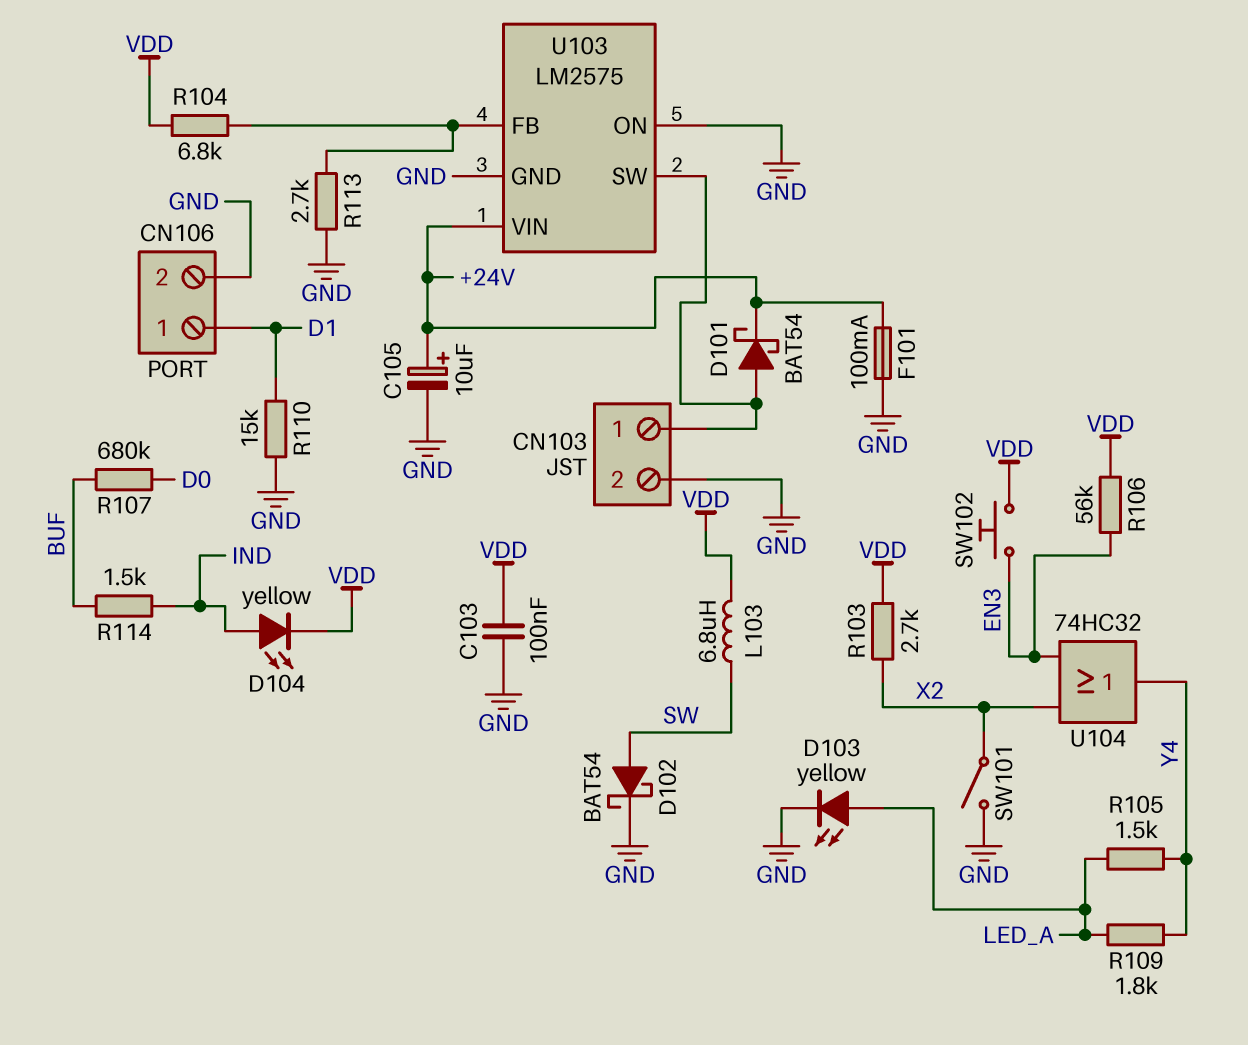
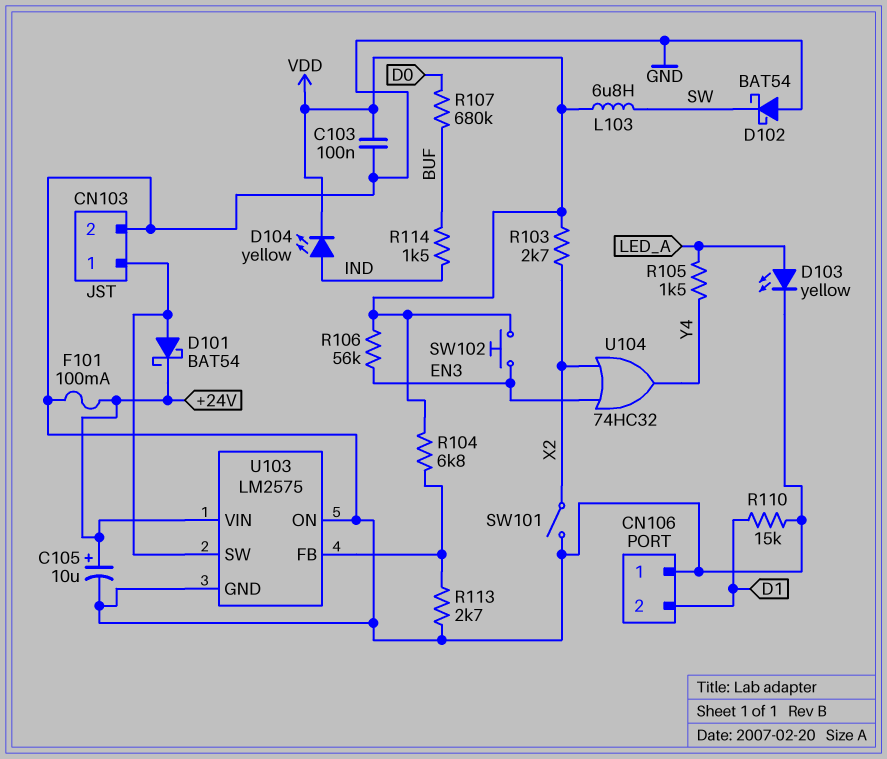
CN106 pin 1: D1 -> GND
CN106 pin 2: GND -> D1
D102: schottky BAT54 (A SW, K GND) -> schottky BAT54 (A GND, K SW)
R109: 1.8k (LED_A, Y4) -> none

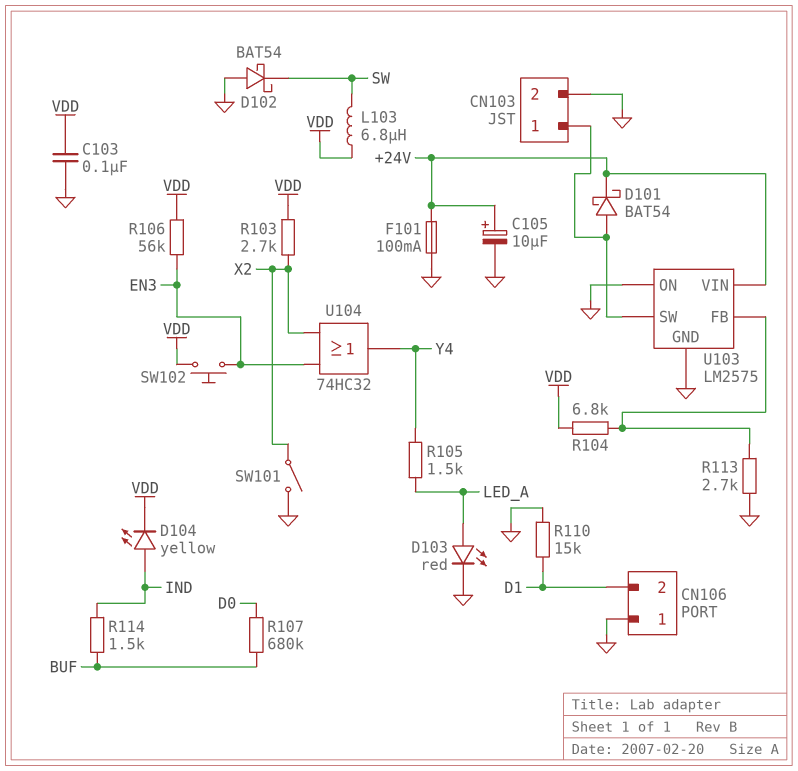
D103: LED yellow (A LED_A, K GND) -> LED red (A LED_A, K GND)

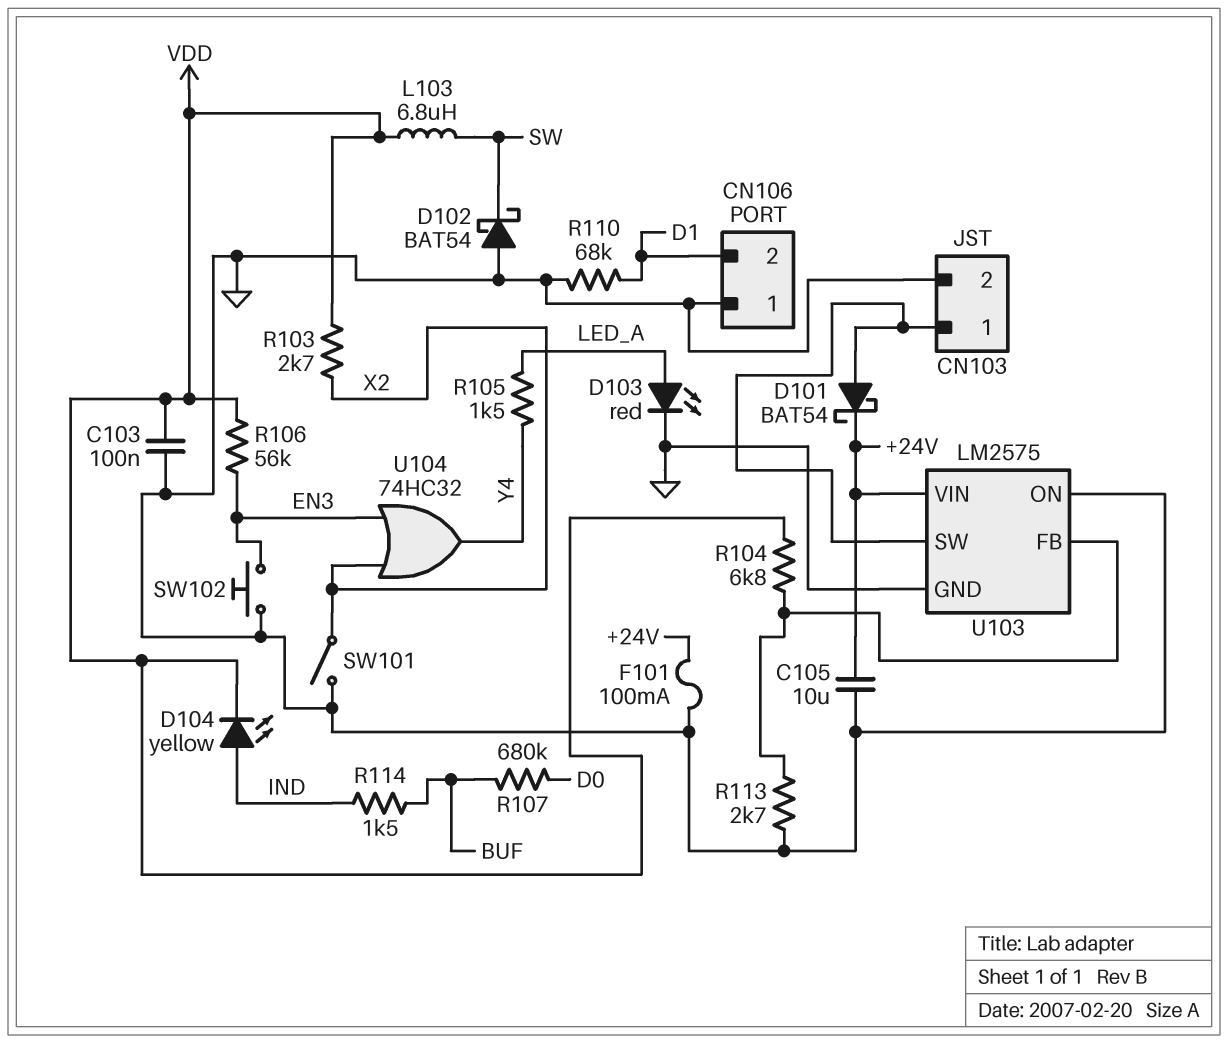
C105: 10uF (plus +24V, minus GND) -> 10uF (+24V, GND)
R110: 15k (D1, GND) -> 68k (D1, GND)
SW102: button (EN3, VDD) -> button (EN3, GND)

